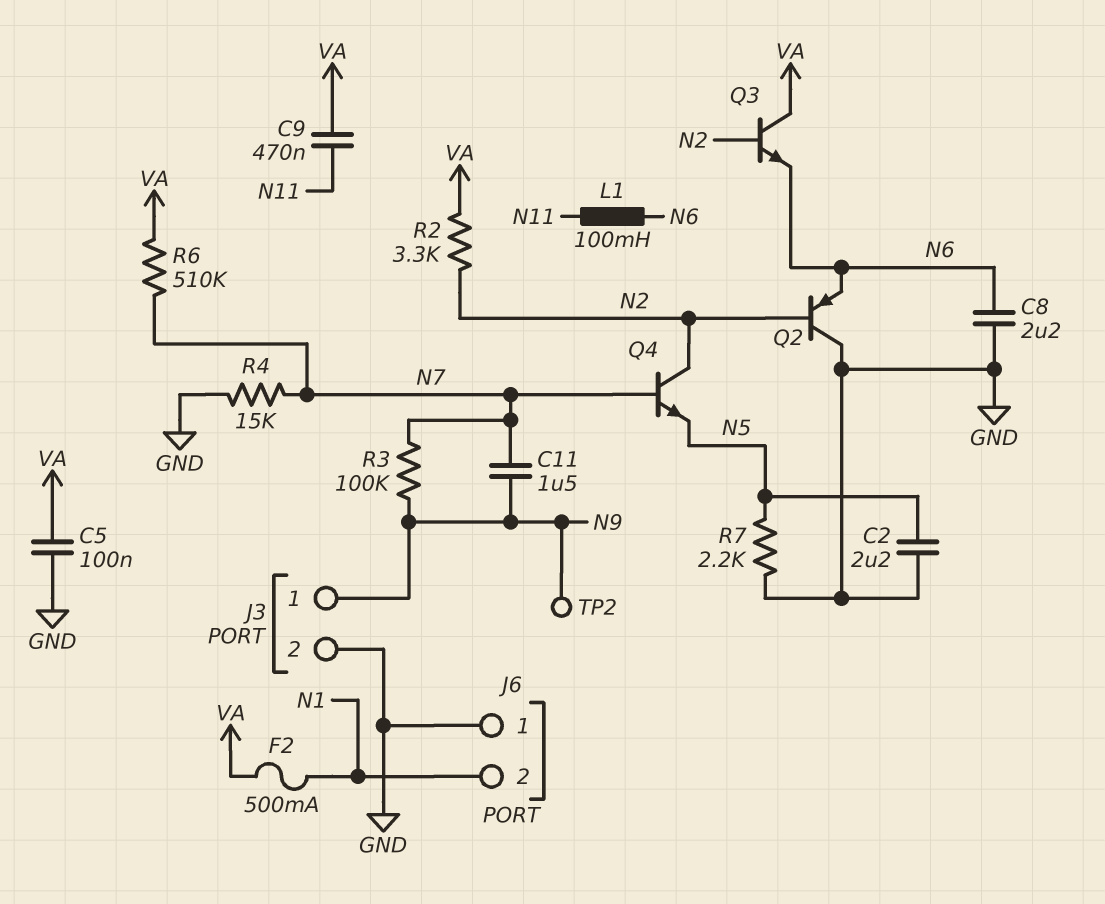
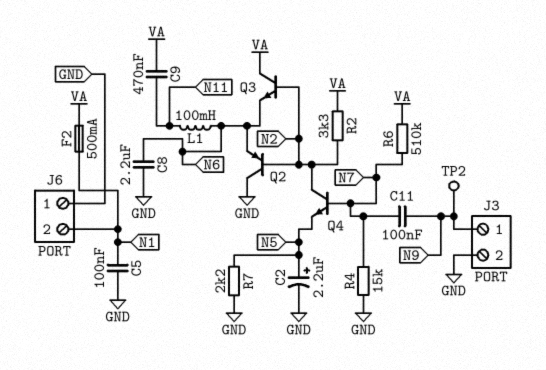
C2: 2.2uF (GND, N5) -> 2.2uF (plus N5, minus GND)
C5: 100nF (GND, VA) -> 100nF (GND, N1)
C11: 1.5uF (N7, N9) -> 100nF (N7, N9)
R3: 100k (N7, N9) -> none

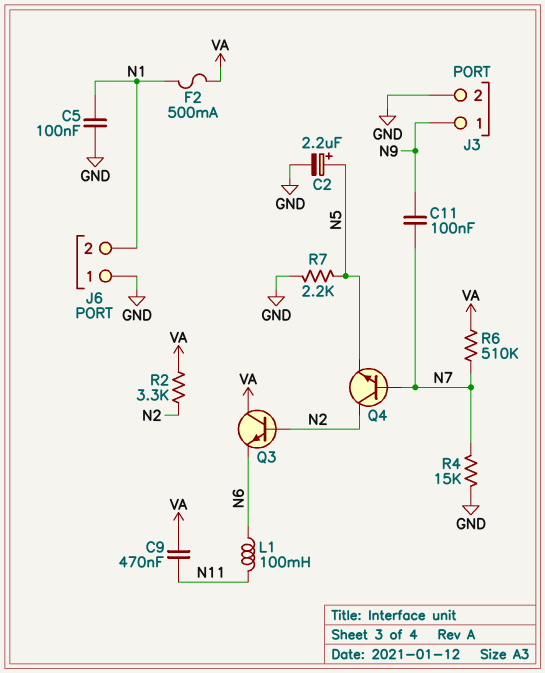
C8: 2.2uF (GND, N6) -> none
Q2: PNP (B N2, C GND, E N6) -> none
TP2: test point (N9) -> none

